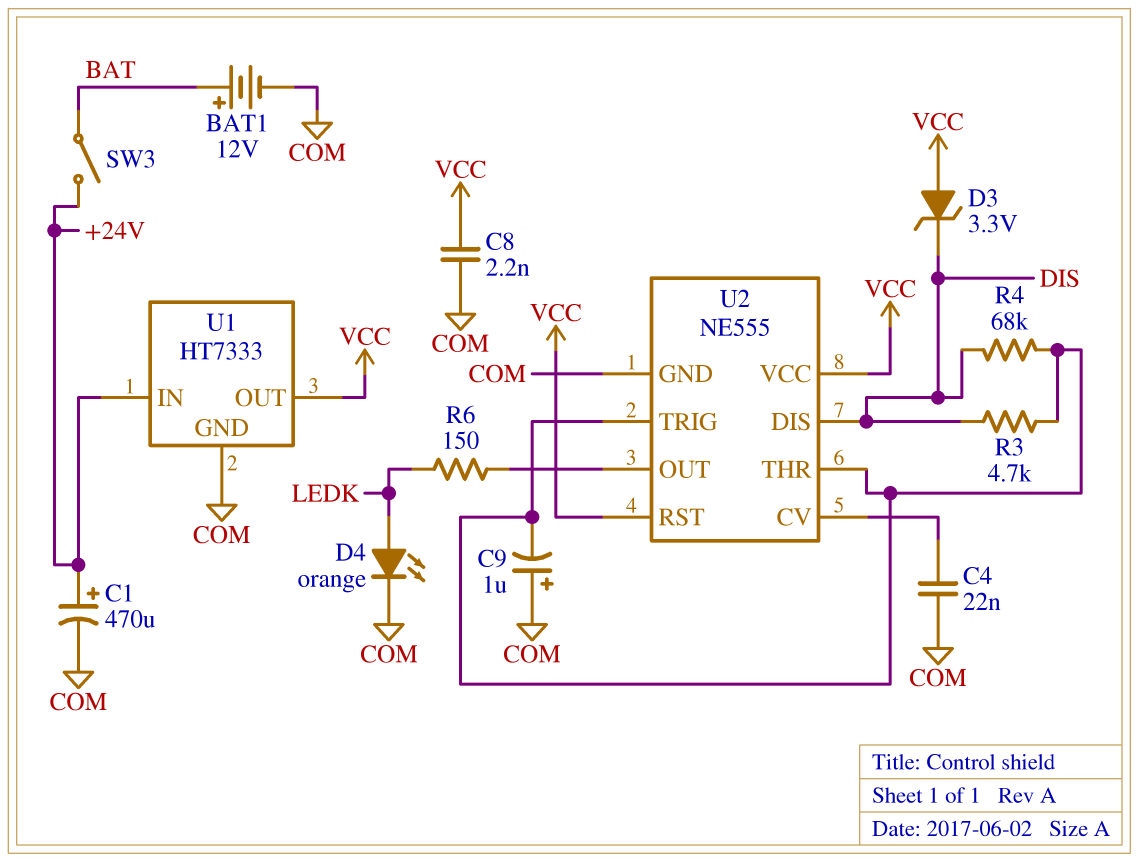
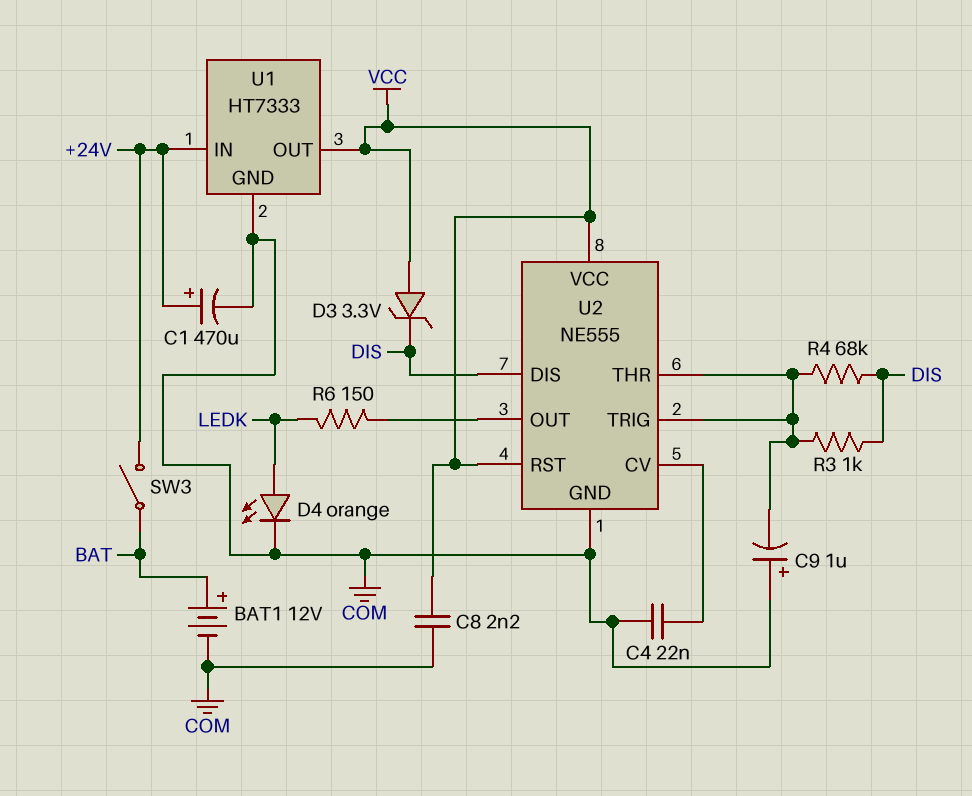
R3: 4.7k (DIS, U2/THR) -> 1k (DIS, U2/THR)

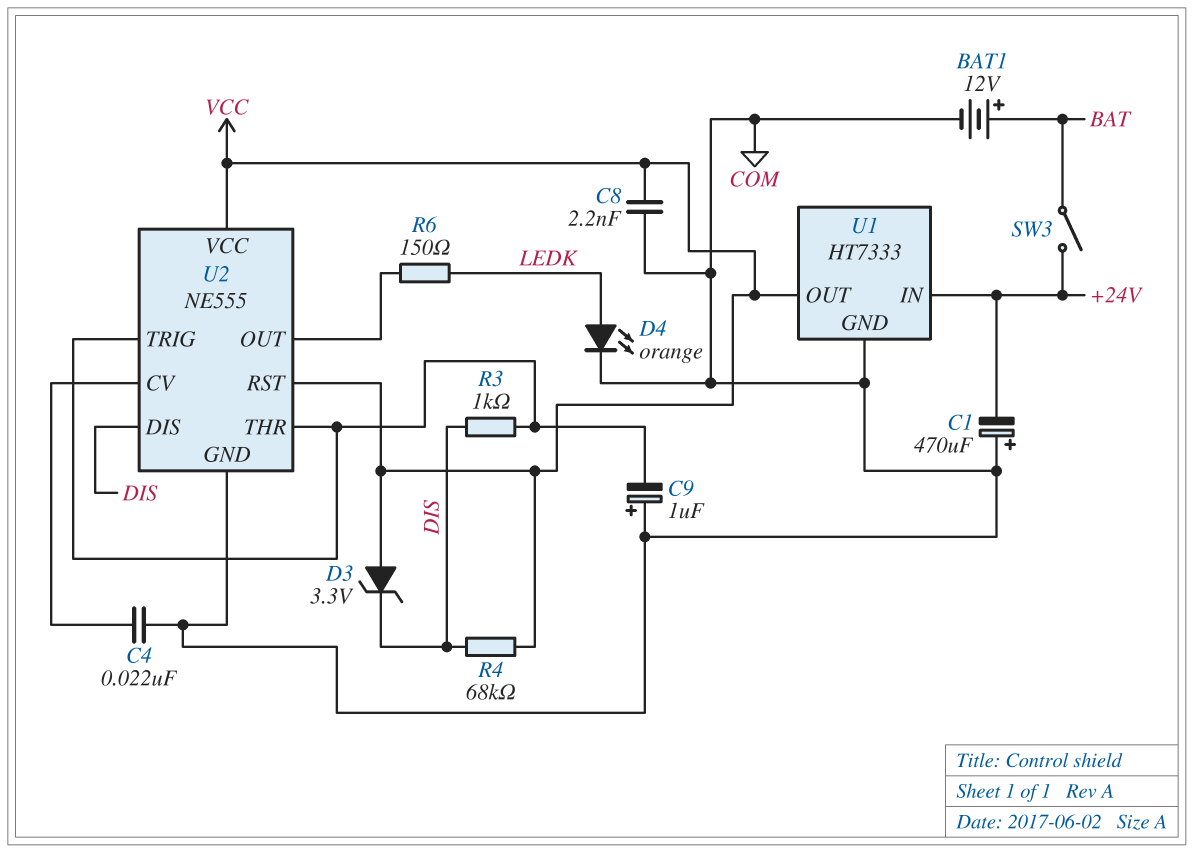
C1: 470uF (plus +24V, minus COM) -> 470uF (plus COM, minus +24V)
R4: 68k (DIS, U2/THR) -> 68k (DIS, VCC)

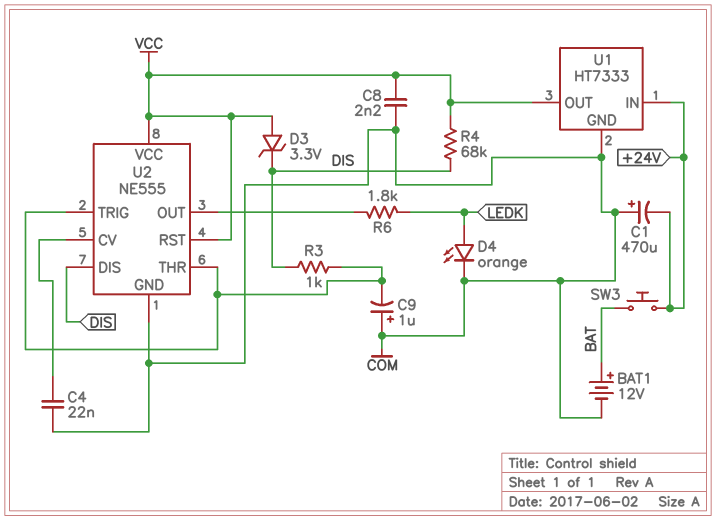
R6: 150 (LEDK, U2/OUT) -> 1.8k (LEDK, U2/OUT)
SW3: switch (+24V, BAT) -> button (+24V, BAT)

